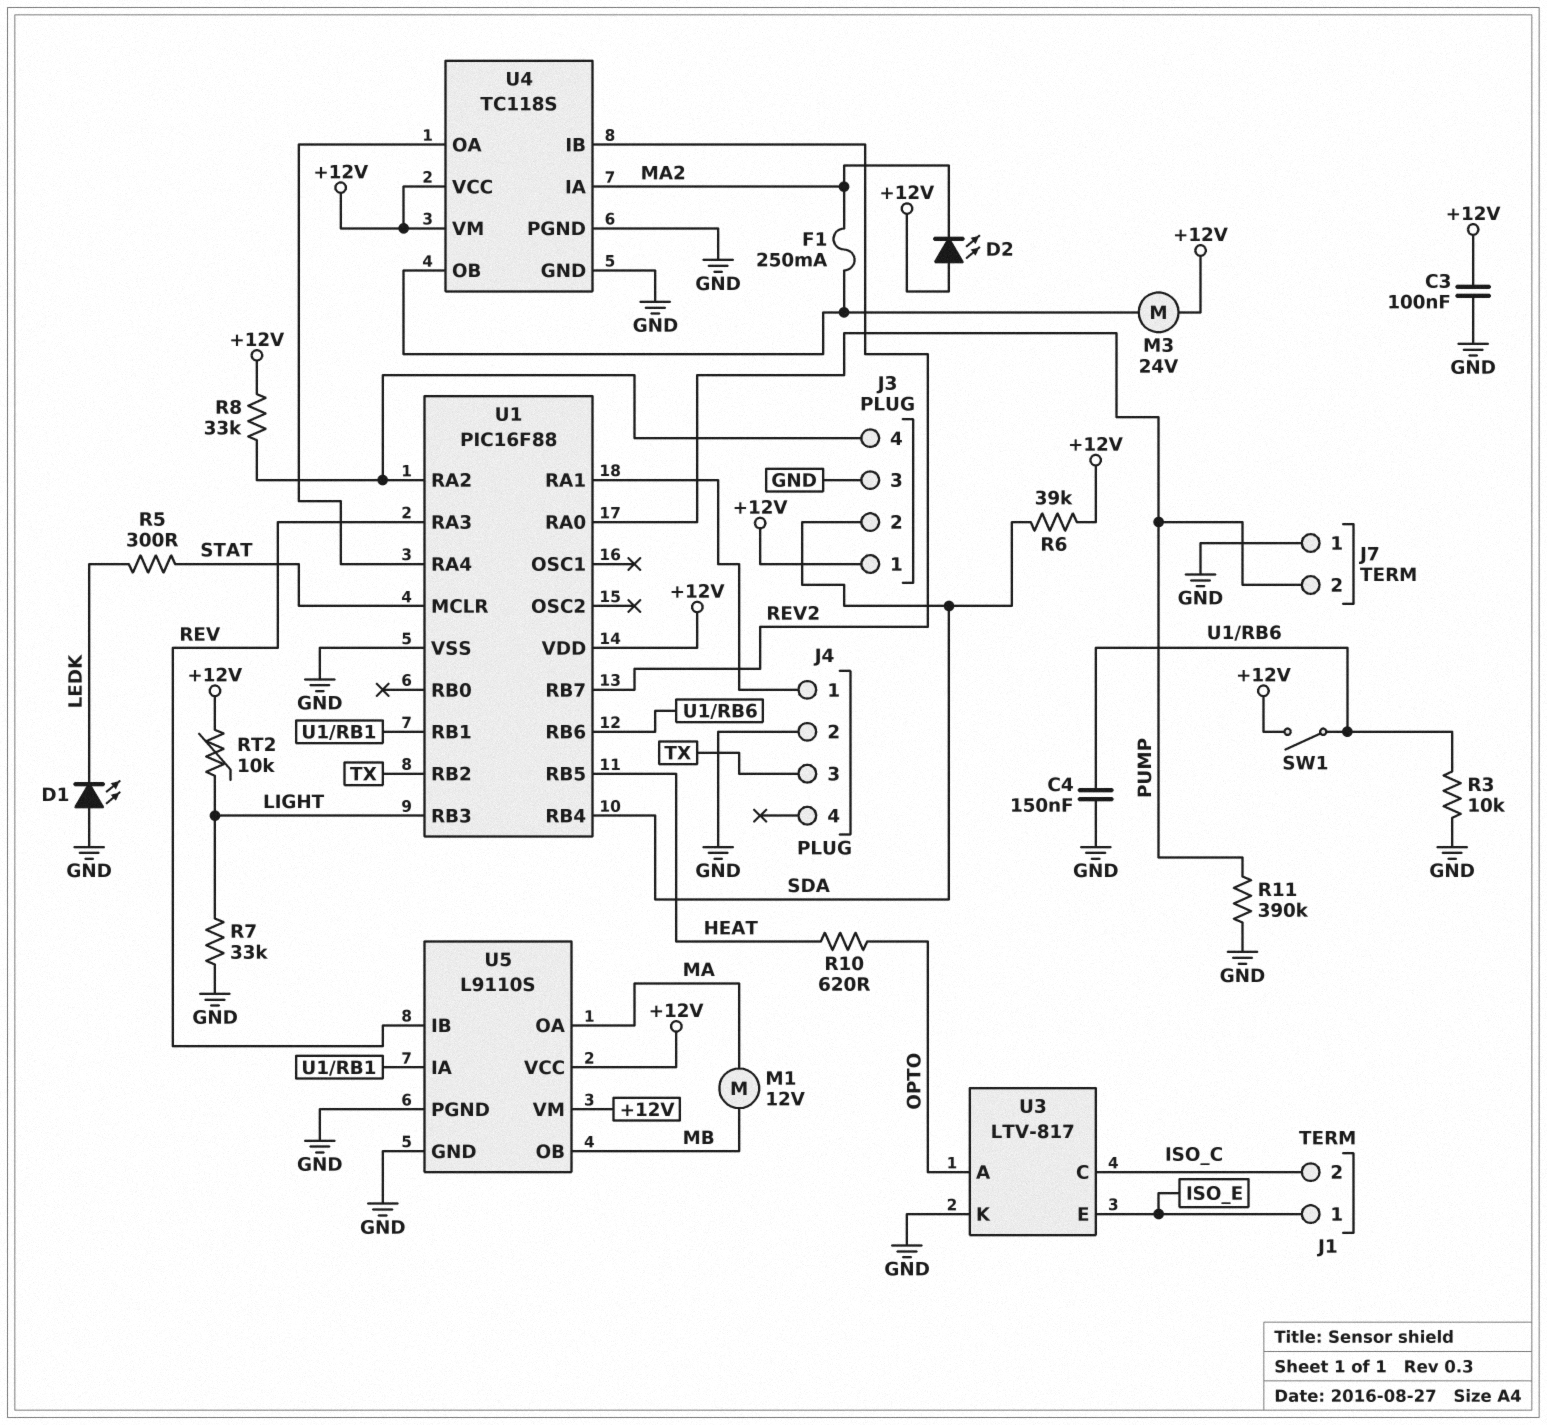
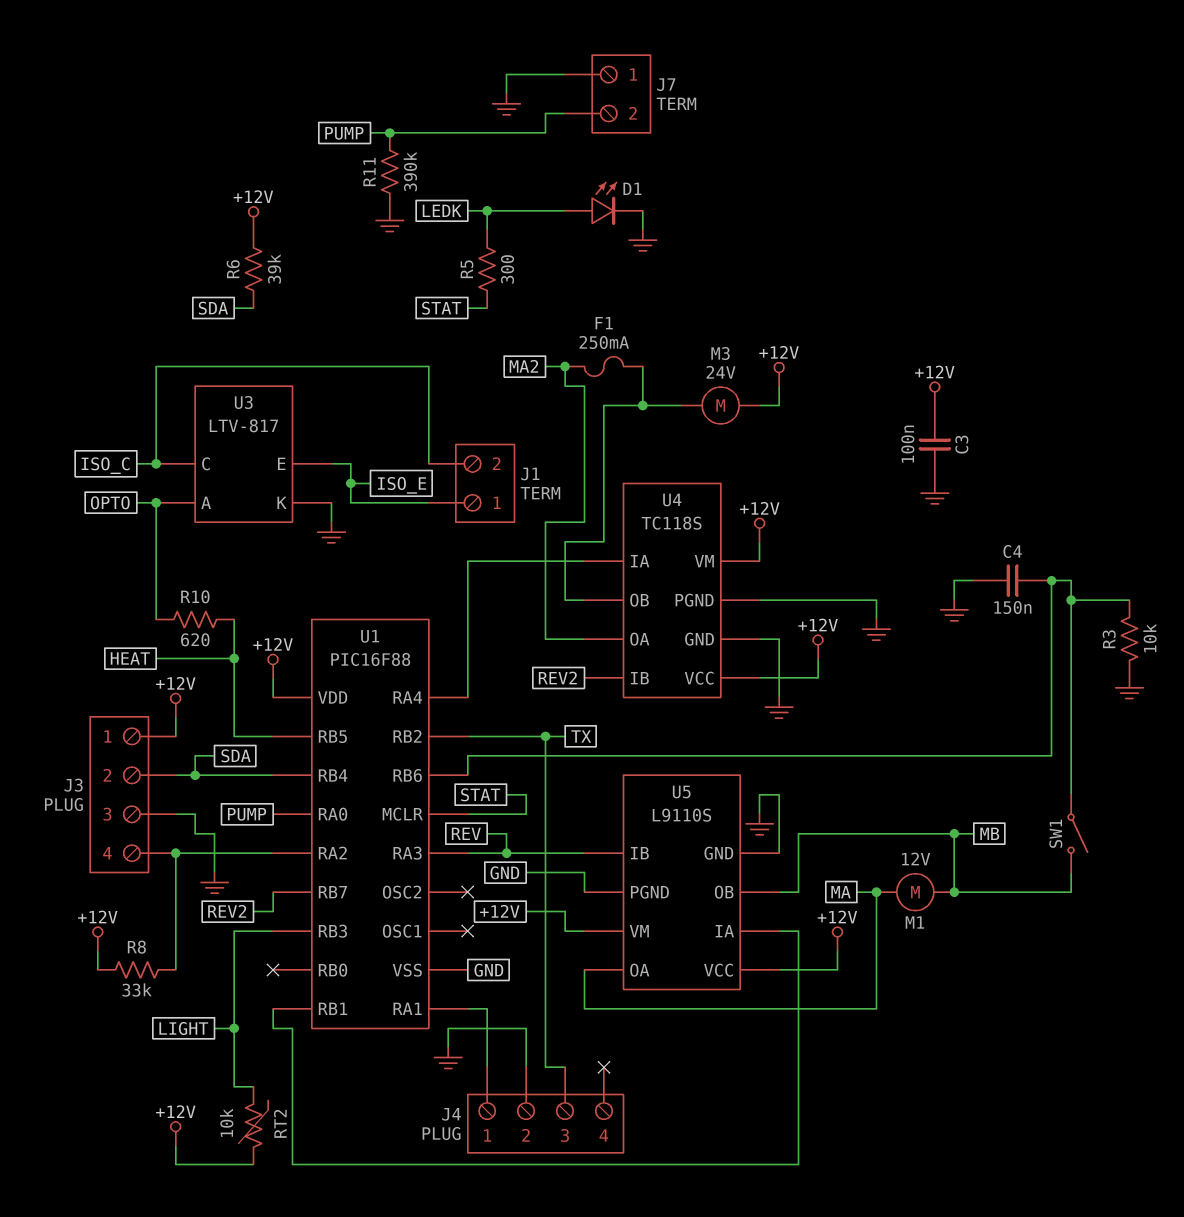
D1: LED (A GND, K LEDK) -> LED (A LEDK, K GND)
D2: LED (A +12V, K MA2) -> none
R7: 33k (GND, LIGHT) -> none
SW1: switch (+12V, U1/RB6) -> switch (MB, U1/RB6)
U4 pin IA: MA2 -> U1/RA4
U4 pin OA: U1/RA4 -> MA2

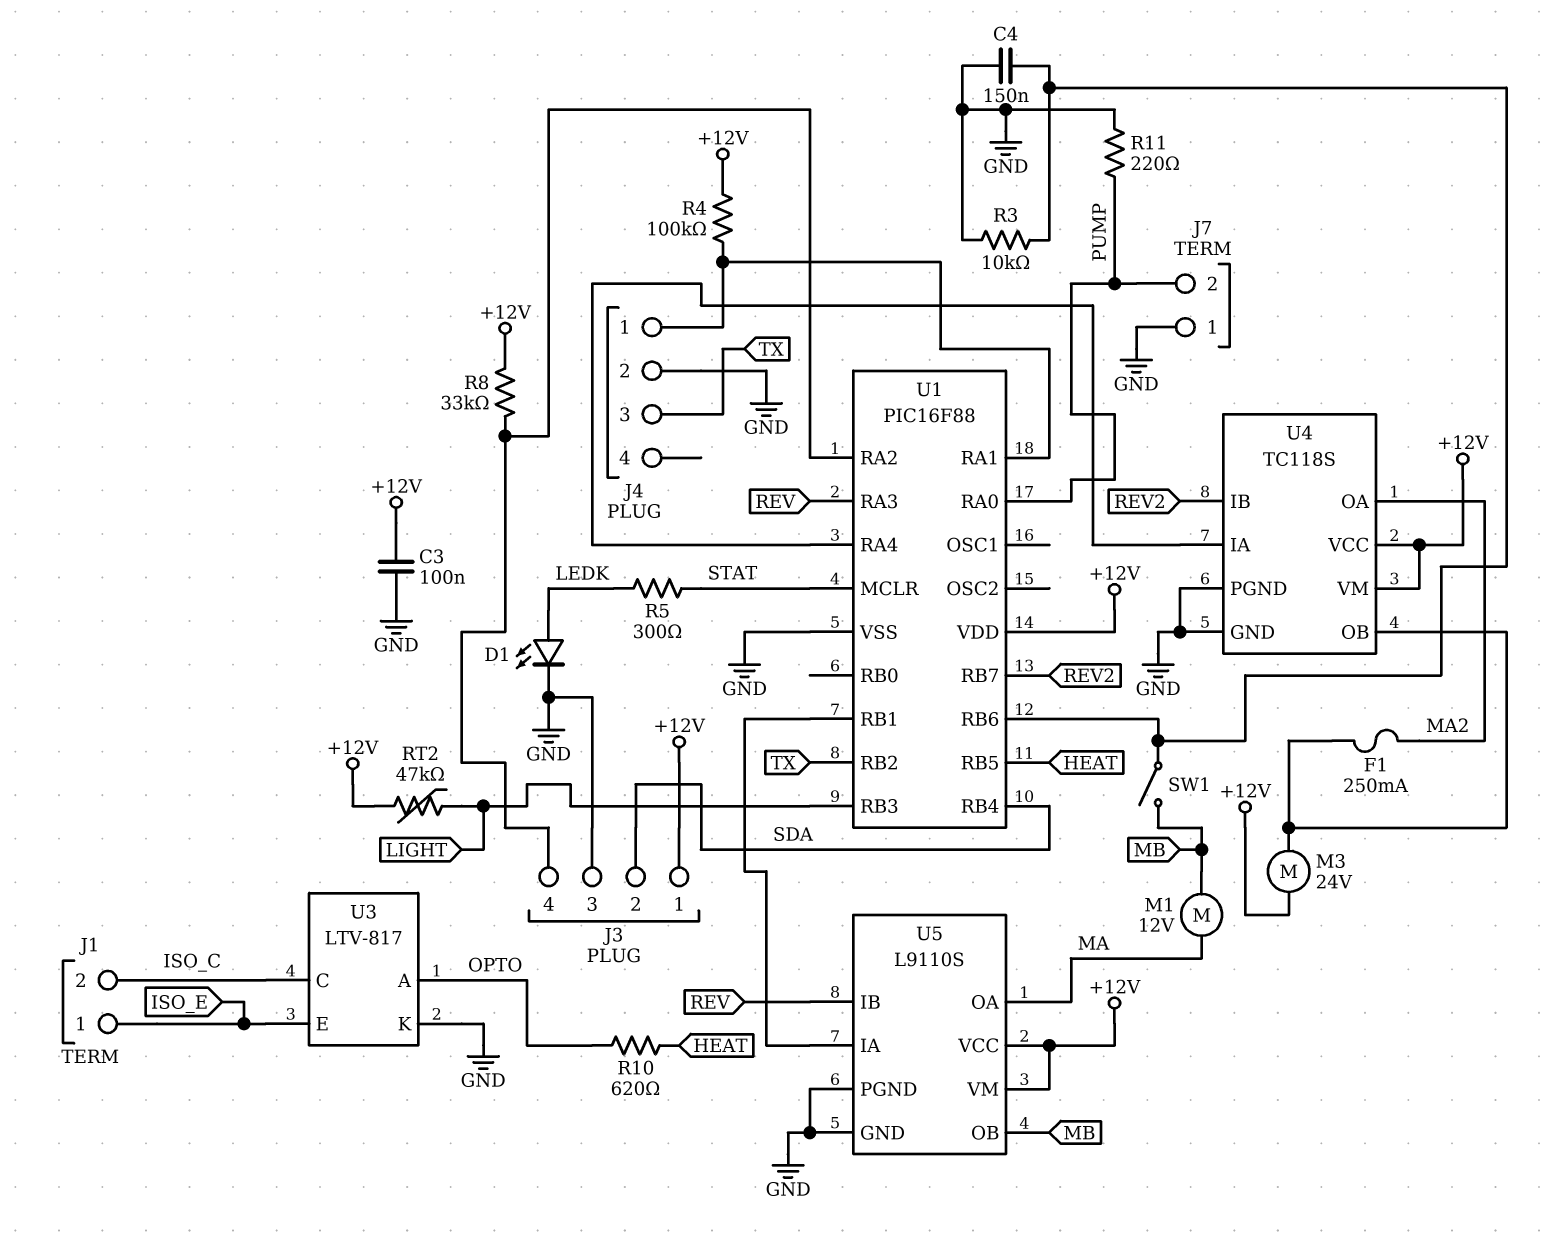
R4: none -> 100k (+12V, J4/1)
R6: 39k (+12V, SDA) -> none
R11: 390k (GND, PUMP) -> 220 (GND, PUMP)
RT2: 10k (+12V, LIGHT) -> 47k (+12V, LIGHT)

